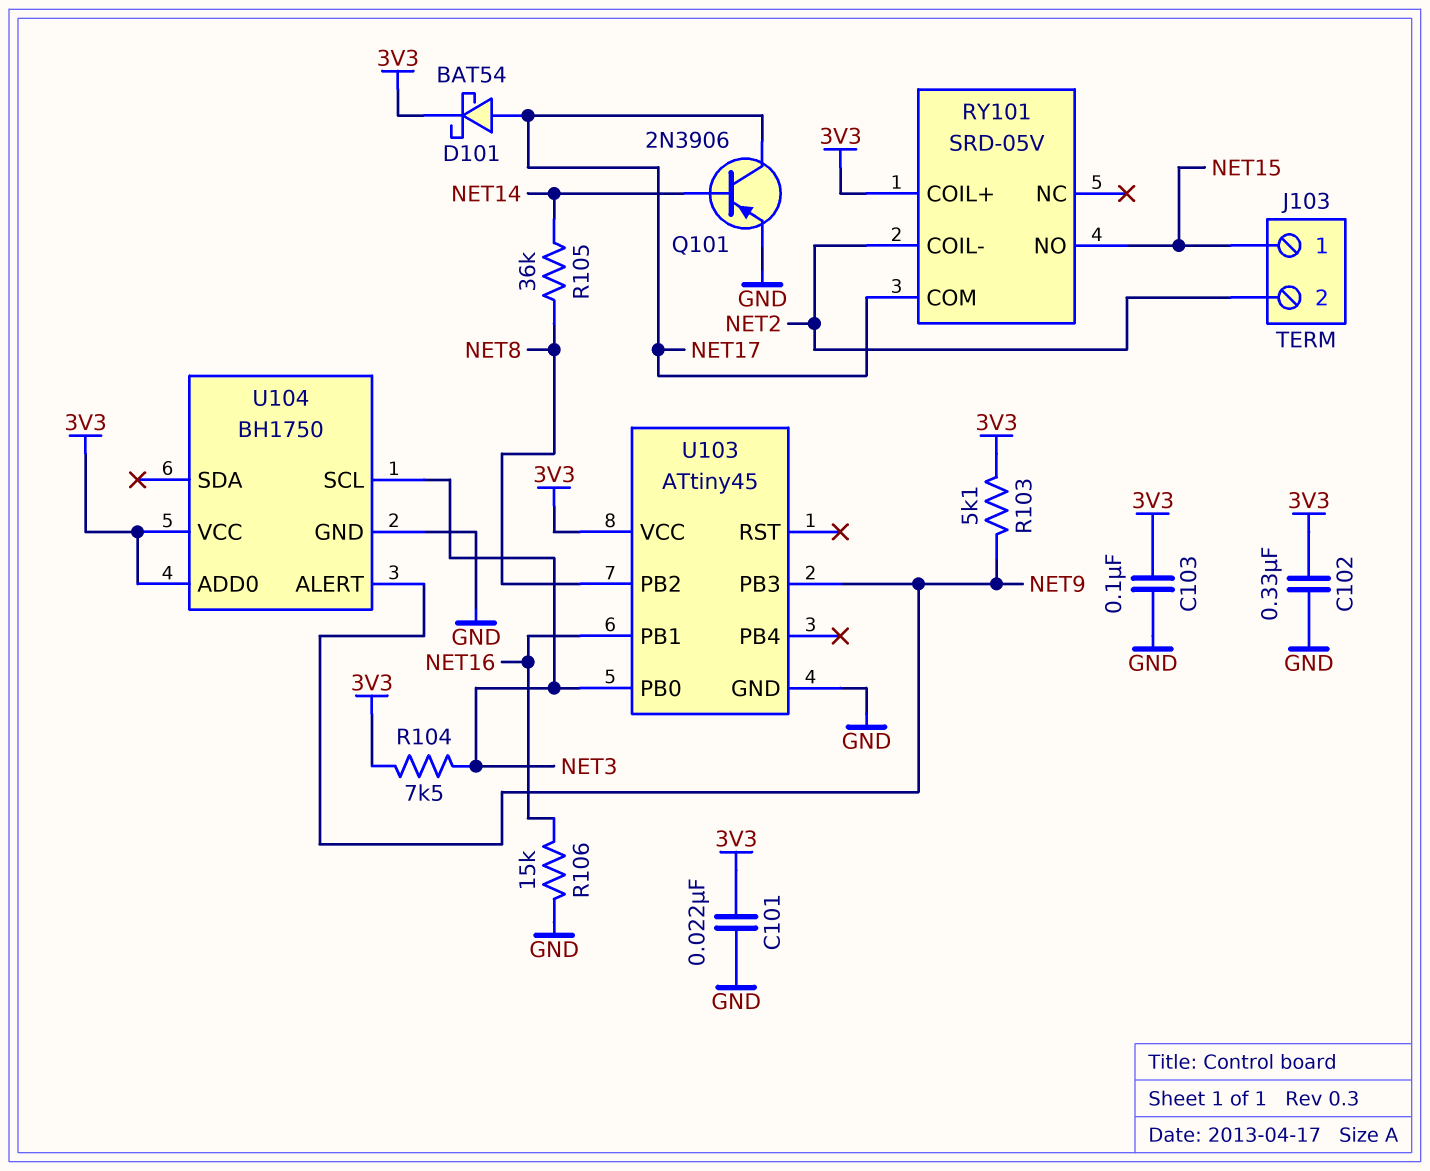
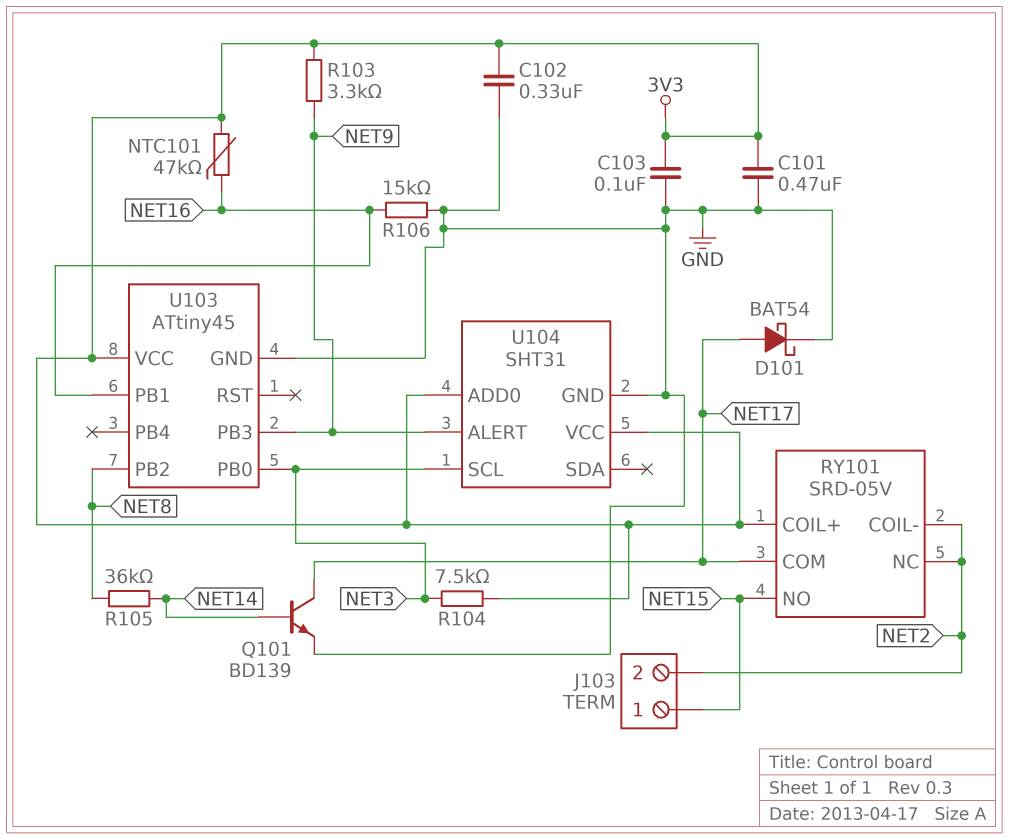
C101: 22nF (3V3, GND) -> 470nF (3V3, GND)
D101: schottky BAT54 (A NET17, K 3V3) -> schottky BAT54 (A NET17, K GND)
NTC101: none -> 47k (3V3, NET16)
Q101: PNP 2N3906 (B NET14, C NET17, E GND) -> NPN BD139 (B NET14, C NET17, E GND)
R103: 5.1k (3V3, NET9) -> 3.3k (3V3, NET9)
RY101 pin NC: none -> NET2
U104: BH1750 -> SHT31

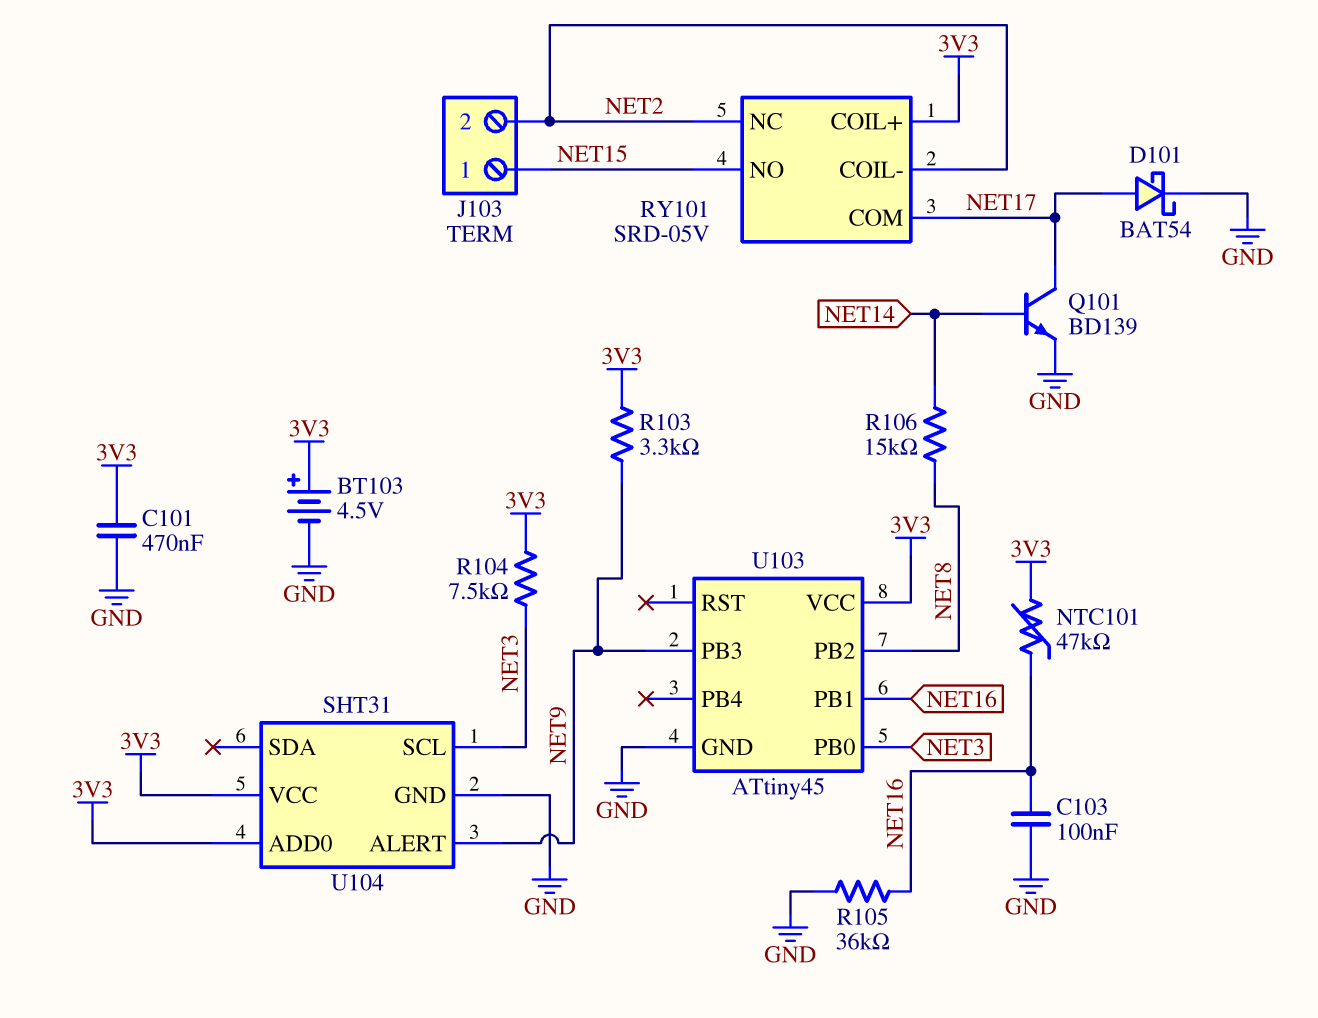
BT103: none -> 4.5V (plus 3V3, minus GND)
C102: 330nF (3V3, GND) -> none
C103: 100nF (3V3, GND) -> 100nF (GND, NET16)
R105: 36k (NET8, NET14) -> 36k (GND, NET16)
R106: 15k (GND, NET16) -> 15k (NET8, NET14)

